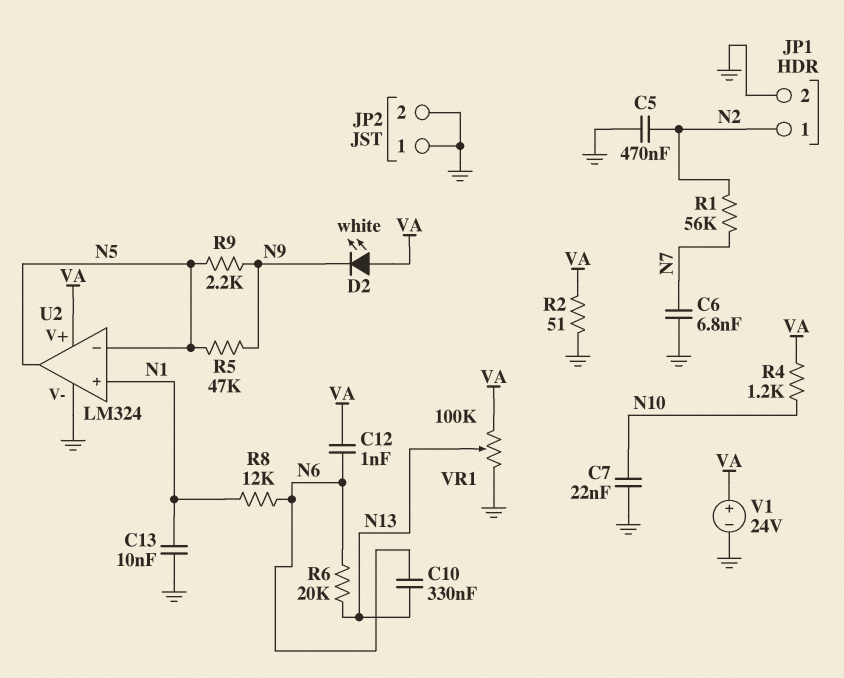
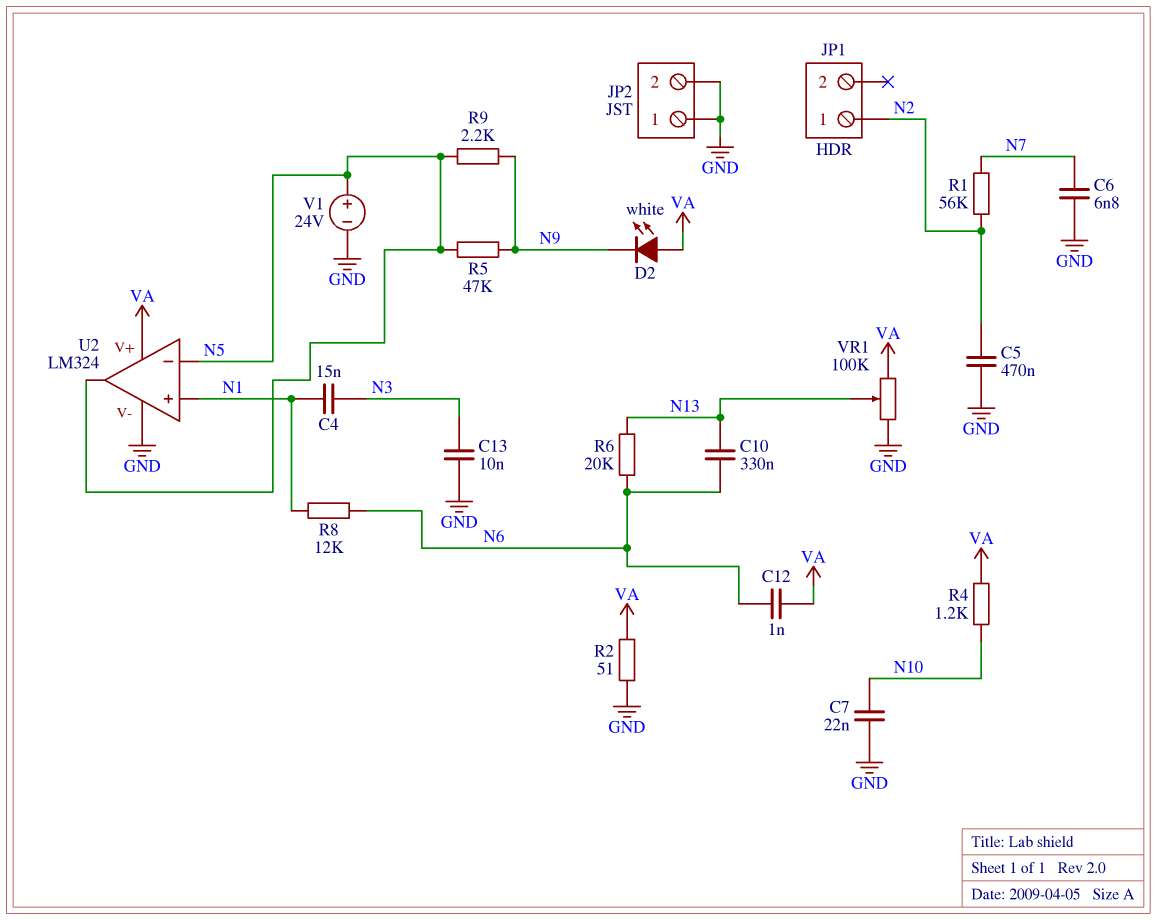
C4: none -> 15nF (N1, N3)
C13: 10nF (GND, N1) -> 10nF (GND, N3)
JP1 pin 2: GND -> none
V1: 24V (plus VA, minus GND) -> 24V (plus N5, minus GND)

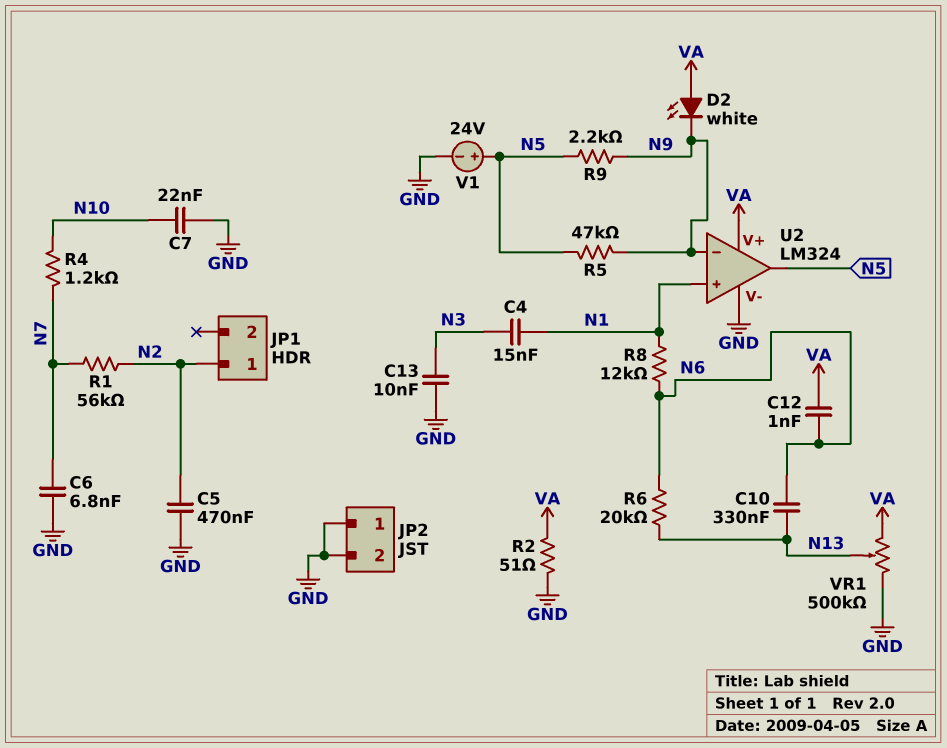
R4: 1.2k (N10, VA) -> 1.2k (N7, N10)
U2 pin in-: N5 -> N9
VR1: 100k (GND, VA, wiper N13) -> 500k (GND, VA, wiper N13)

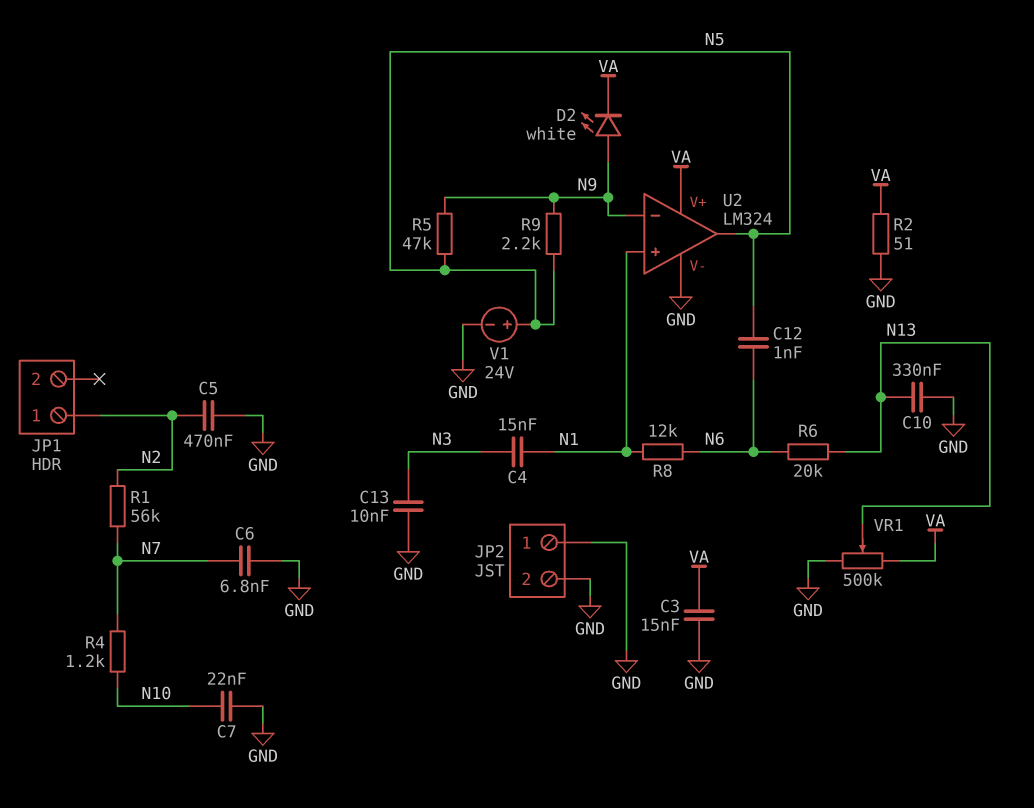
C3: none -> 15nF (GND, VA)
C10: 330nF (N6, N13) -> 330nF (GND, N13)
C12: 1nF (N6, VA) -> 1nF (N5, N6)
D2: LED white (A VA, K N9) -> LED white (A N9, K VA)

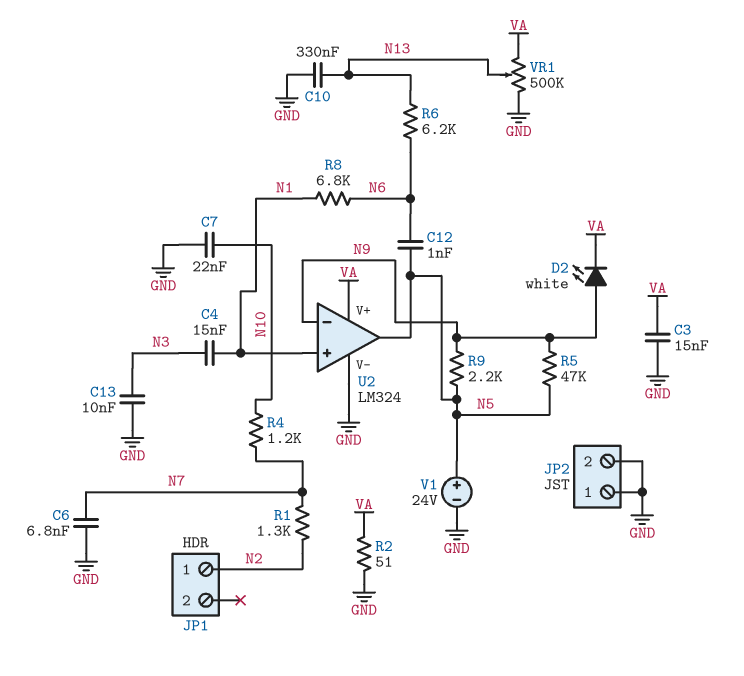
C5: 470nF (GND, N2) -> none
R1: 56k (N2, N7) -> 1.3k (N2, N7)
R6: 20k (N6, N13) -> 6.2k (N6, N13)
R8: 12k (N1, N6) -> 6.8k (N1, N6)

